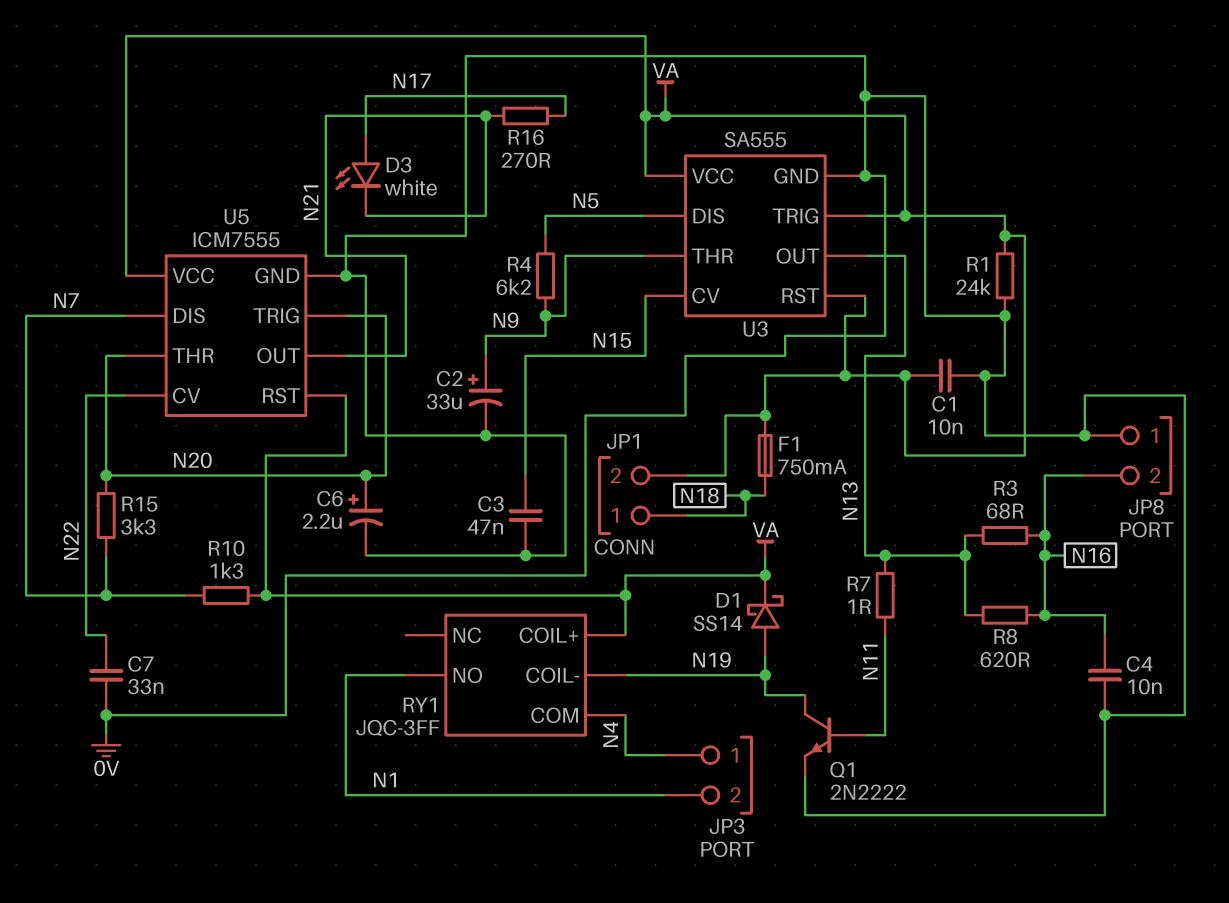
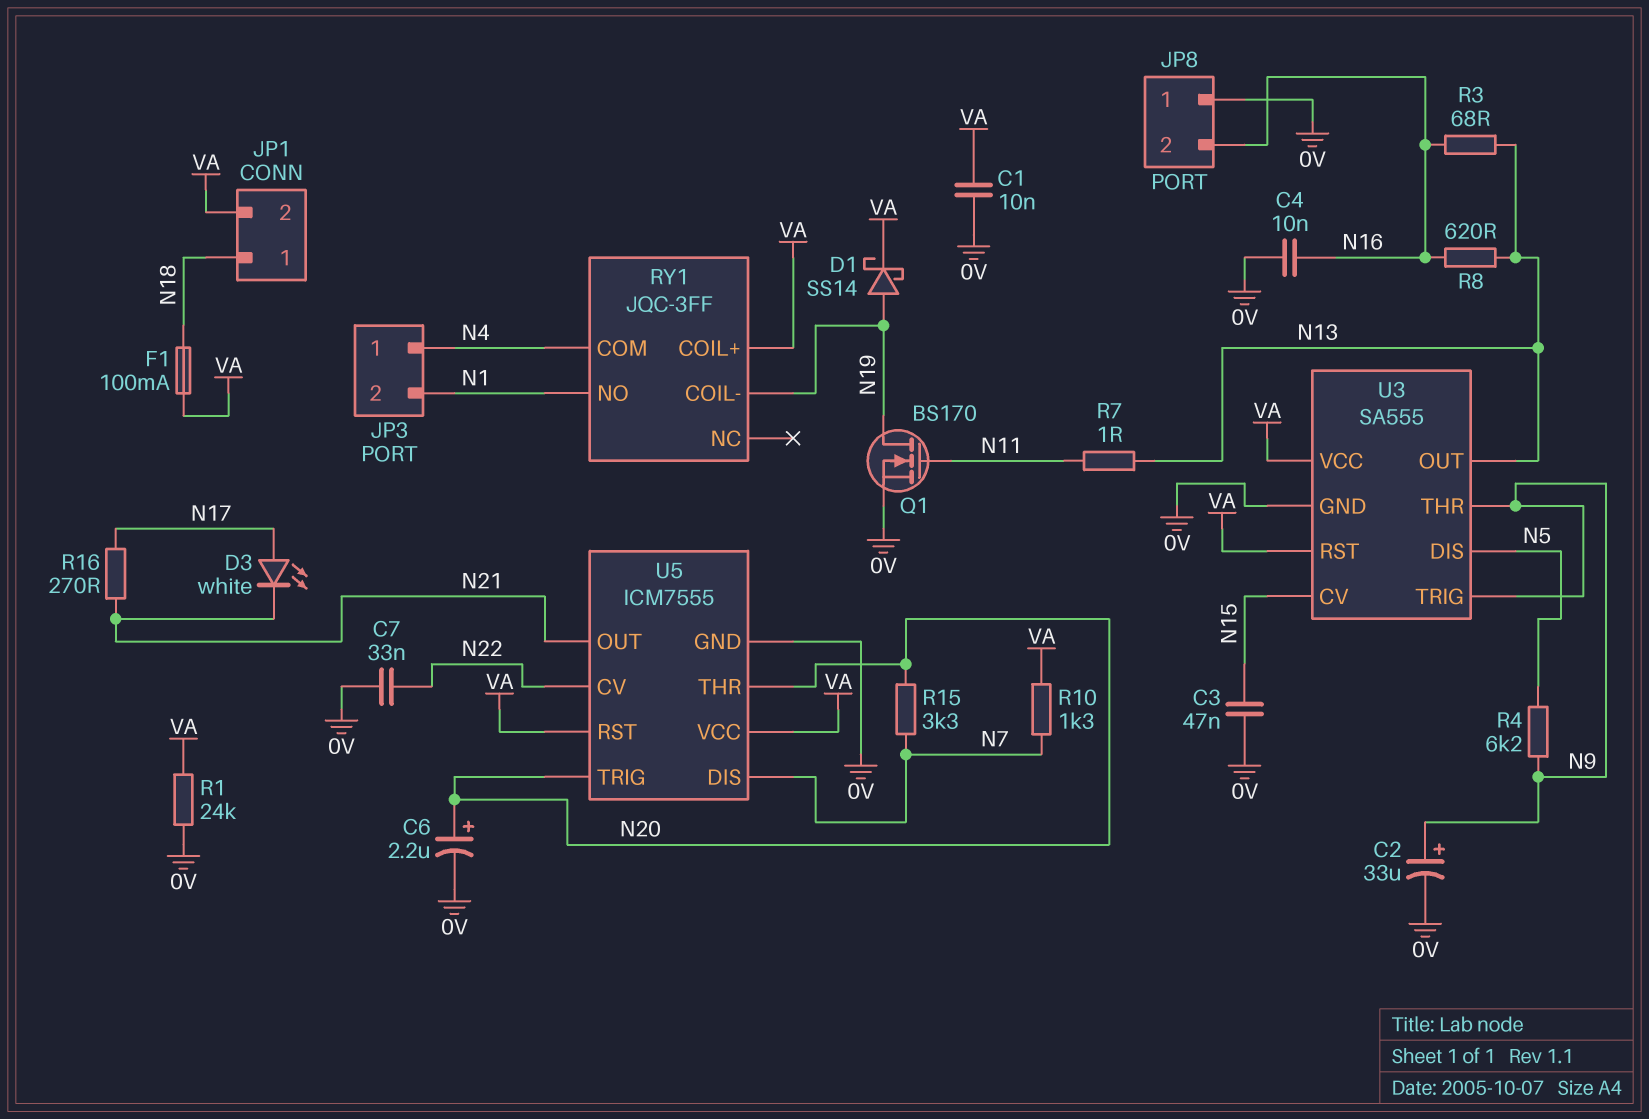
F1: 750mA (N18, VA) -> 100mA (N18, VA)
Q1: NPN 2N2222 (B N11, C N19, E 0V) -> NMOS BS170 (G N11, D N19, S 0V)
U3 pin TRIG: VA -> N9

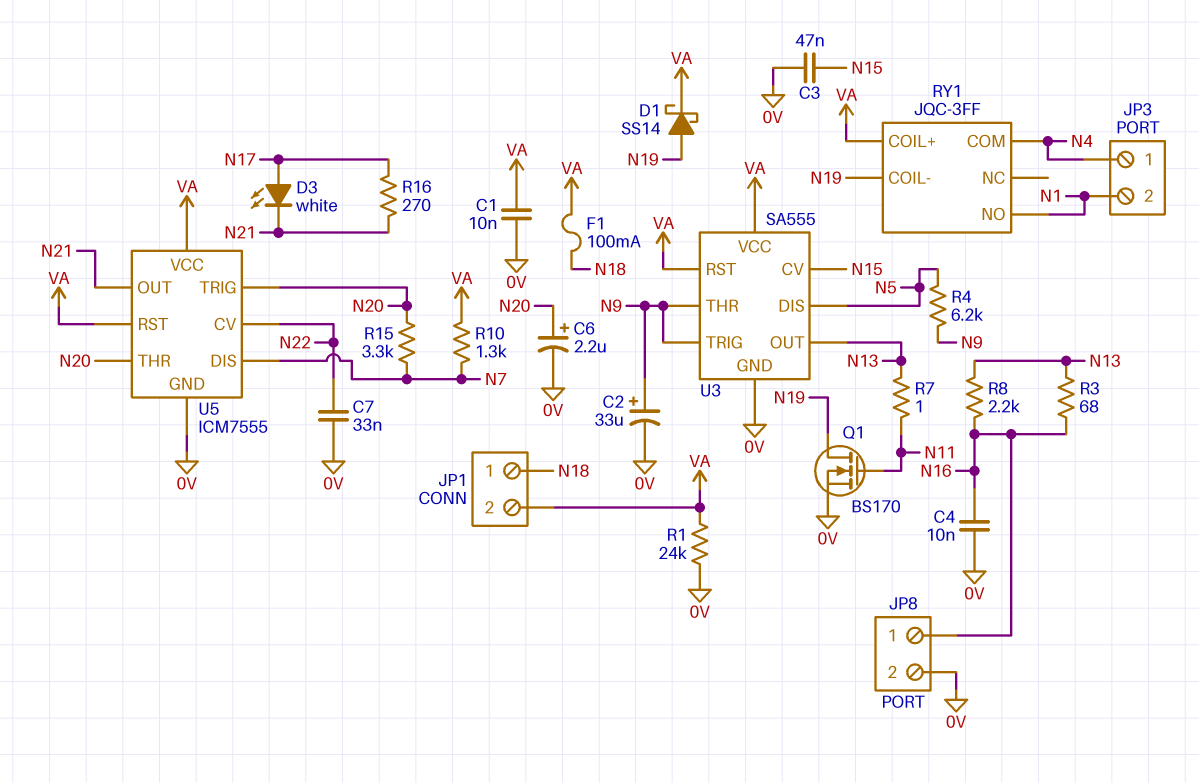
JP8 pin 1: 0V -> N16
JP8 pin 2: N16 -> 0V
R8: 620 (N13, N16) -> 2.2k (N13, N16)

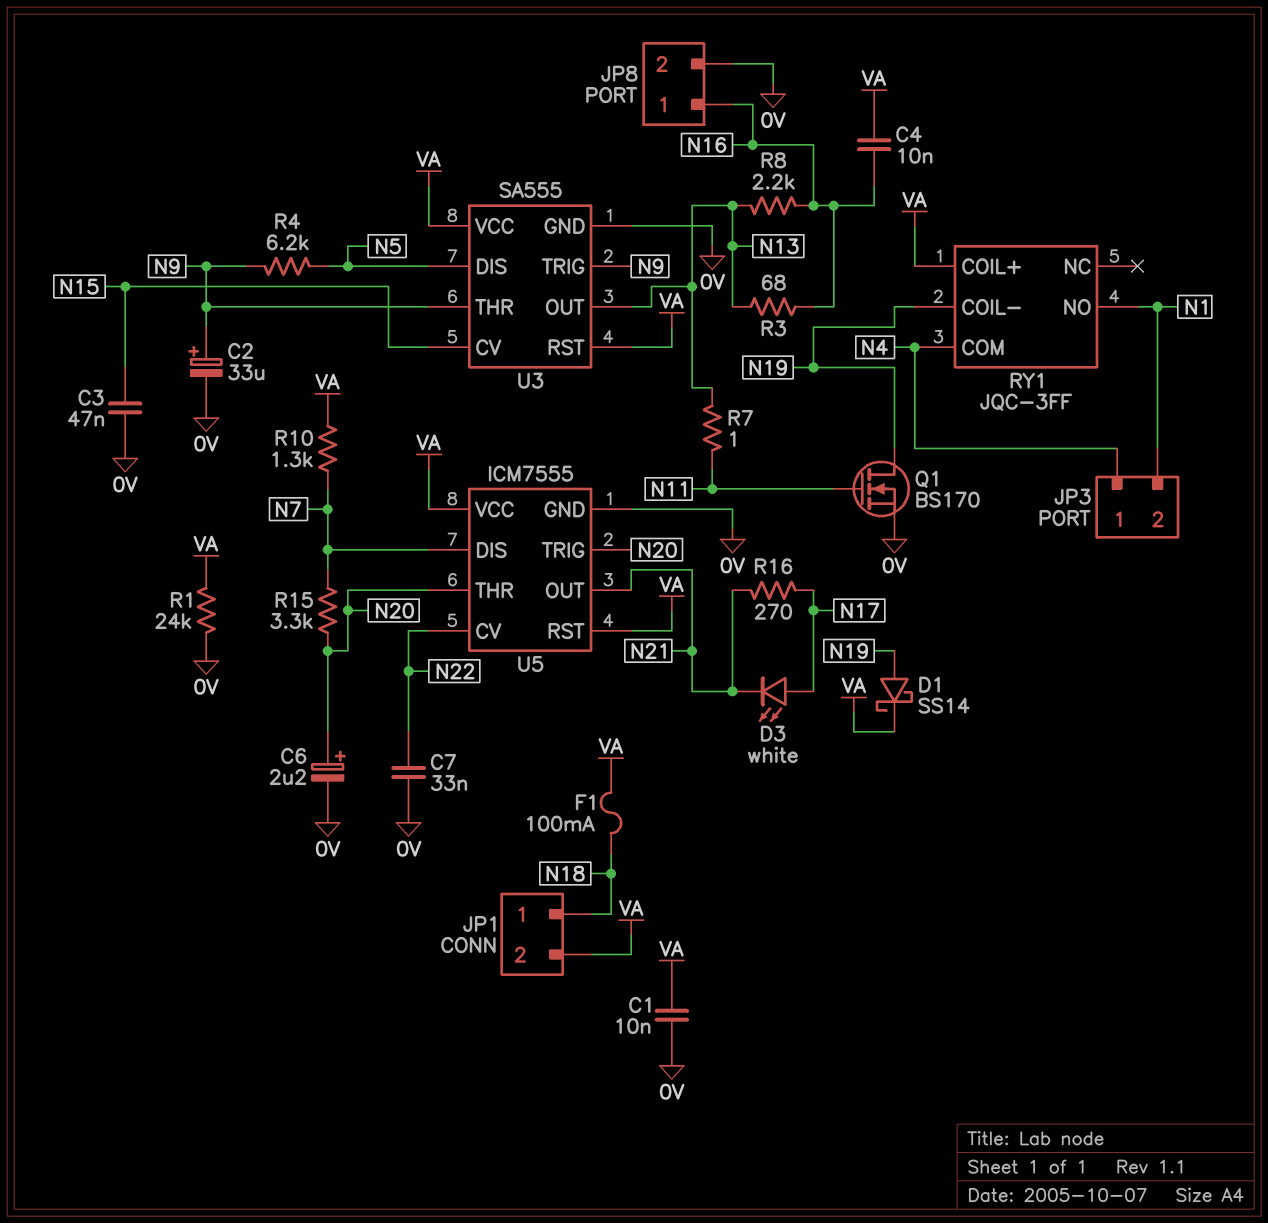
C4: 10nF (0V, N16) -> 10nF (N16, VA)

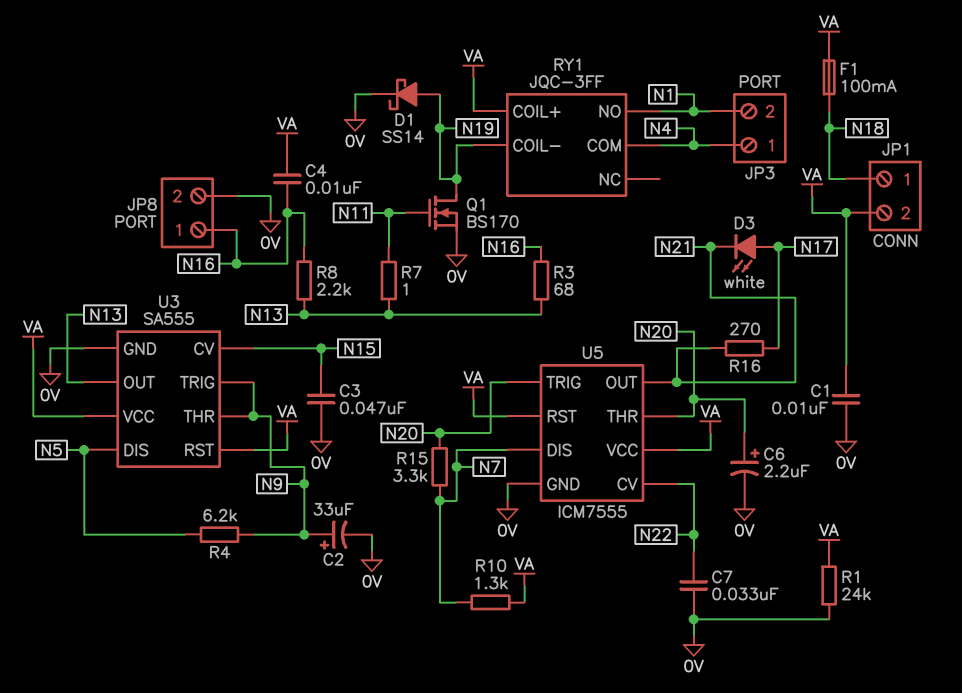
D1: schottky SS14 (A N19, K VA) -> schottky SS14 (A N19, K 0V)

